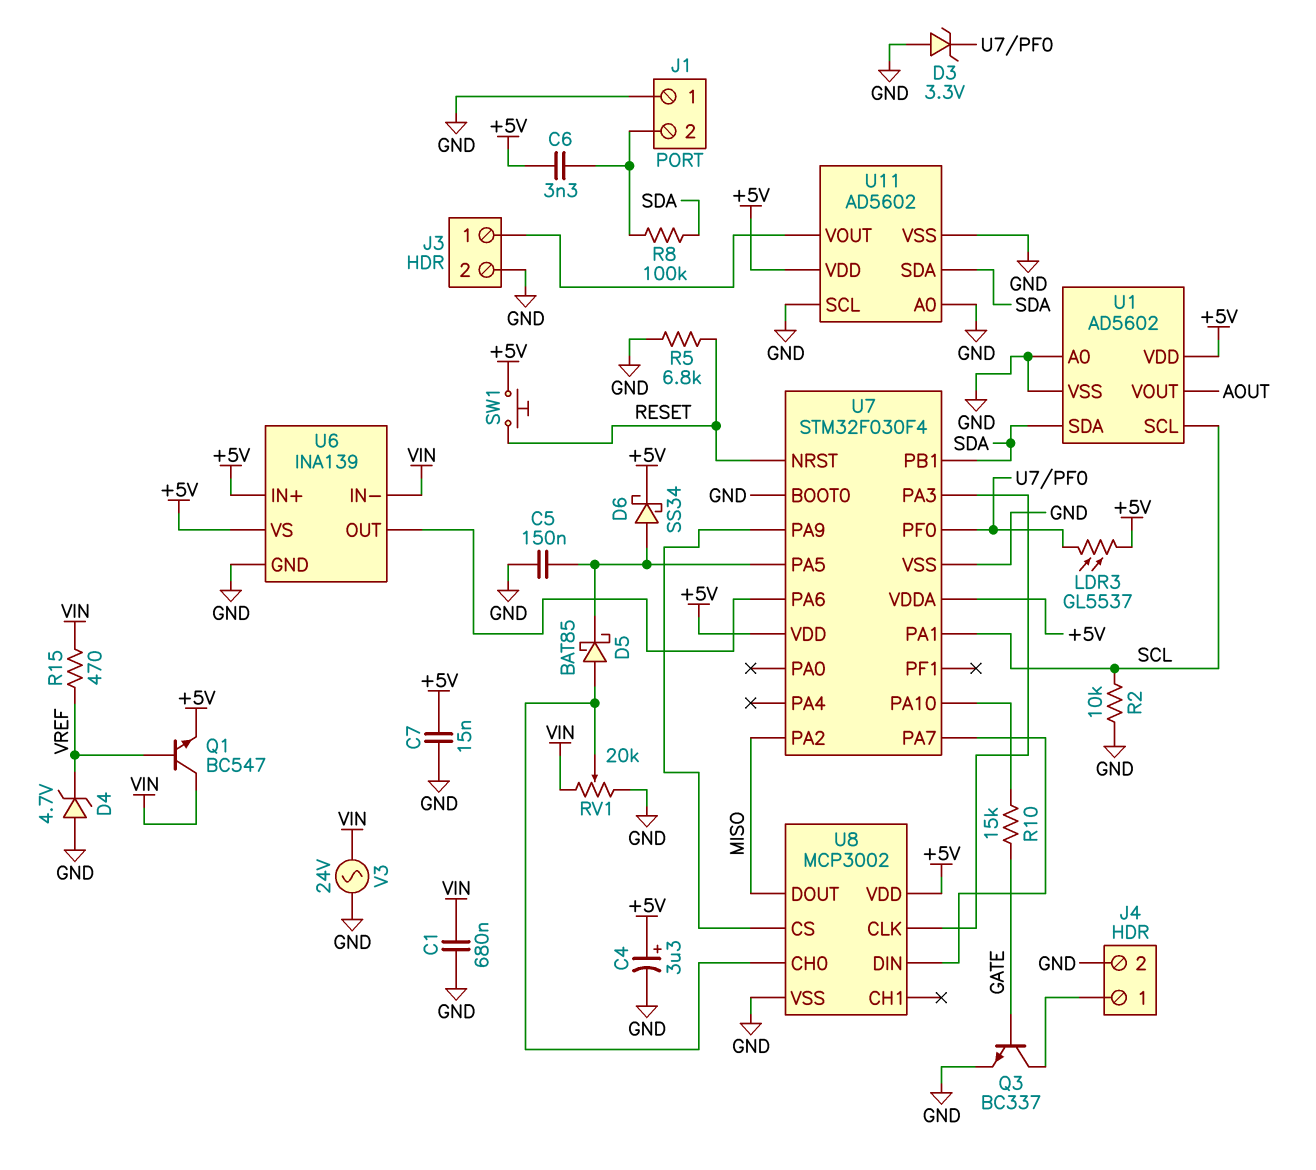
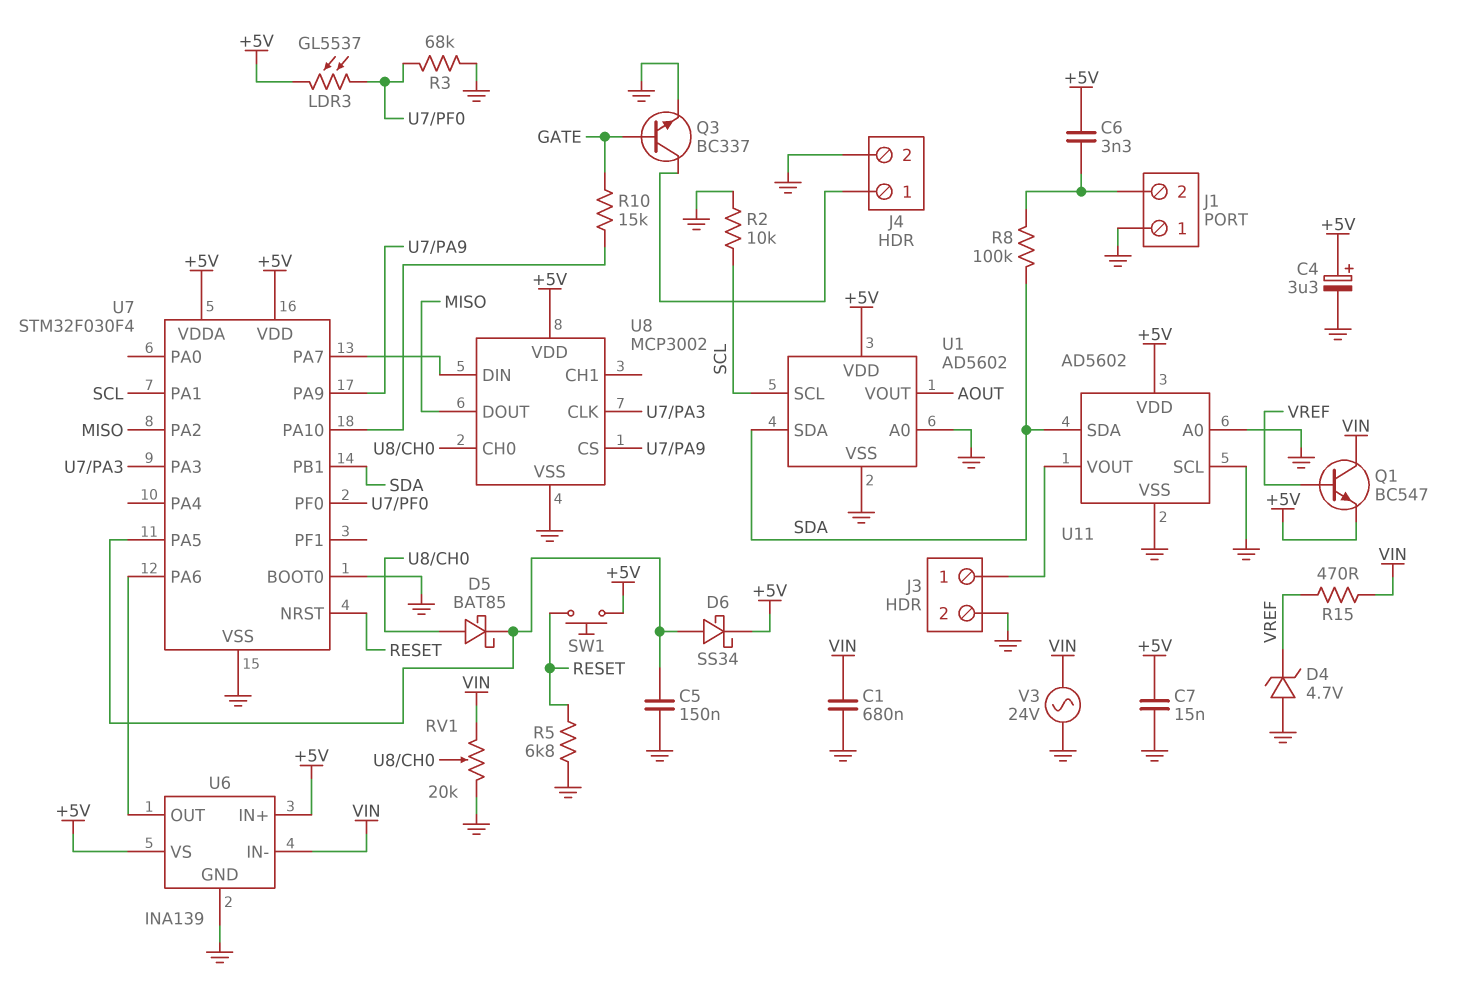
D3: zener 3.3V (A GND, K U7/PF0) -> none
R3: none -> 68k (GND, U7/PF0)

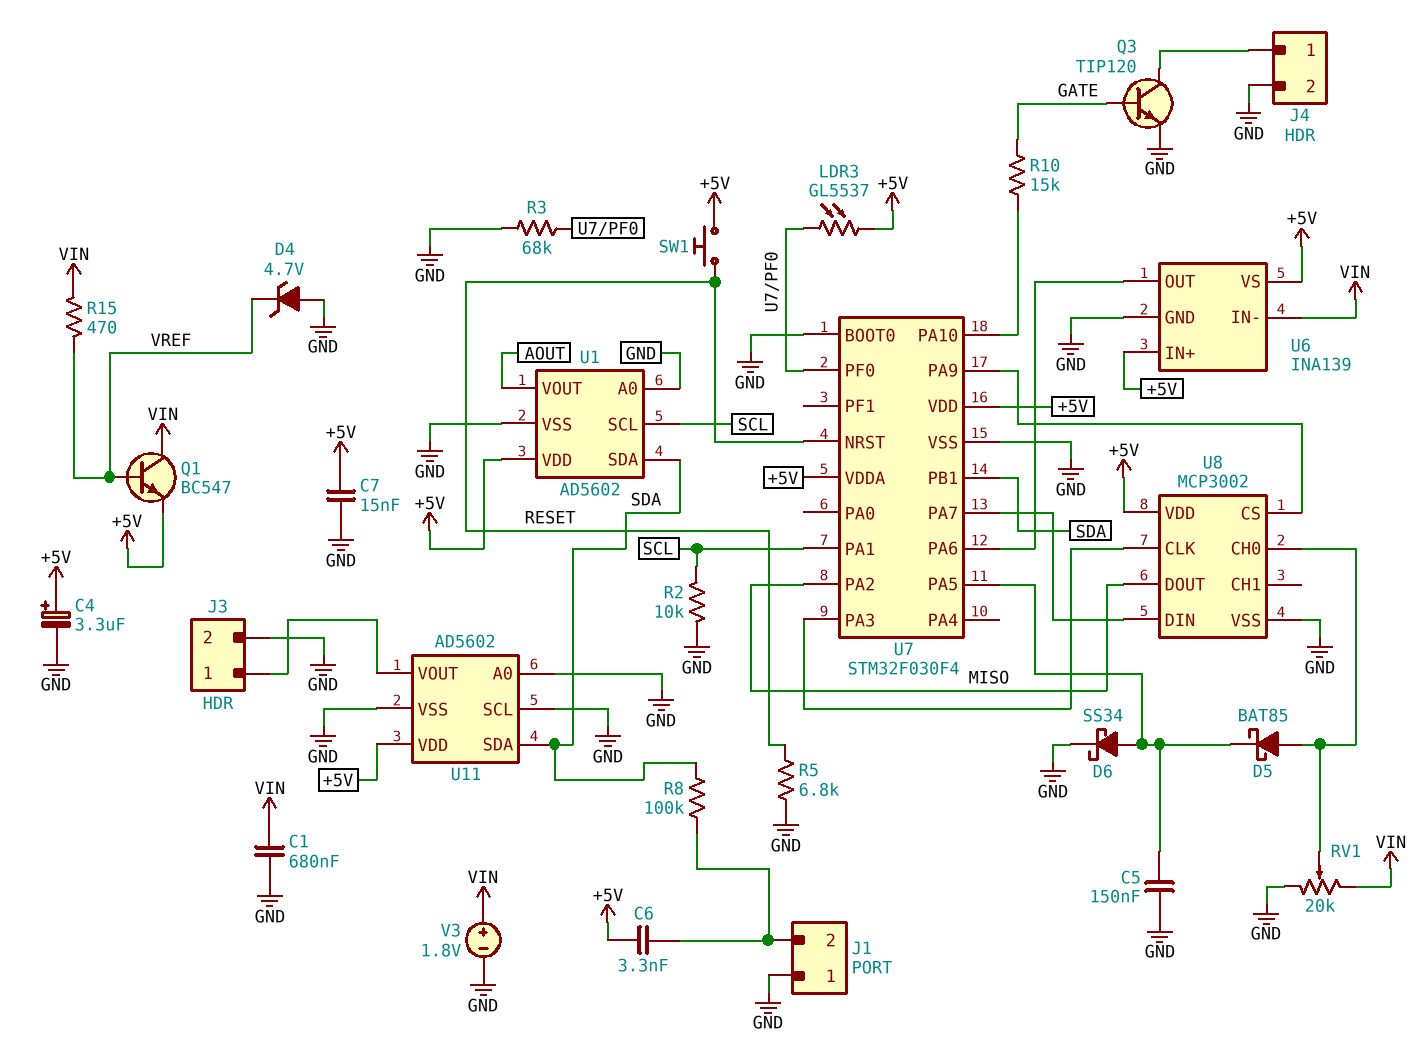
D6: schottky SS34 (A U7/PA5, K +5V) -> schottky SS34 (A U7/PA5, K GND)
Q3: NPN BC337 (B GATE, C J4/1, E GND) -> NPN TIP120 (B GATE, C J4/1, E GND)
V3: AC 24V (GND, VIN) -> 1.8V (plus VIN, minus GND)

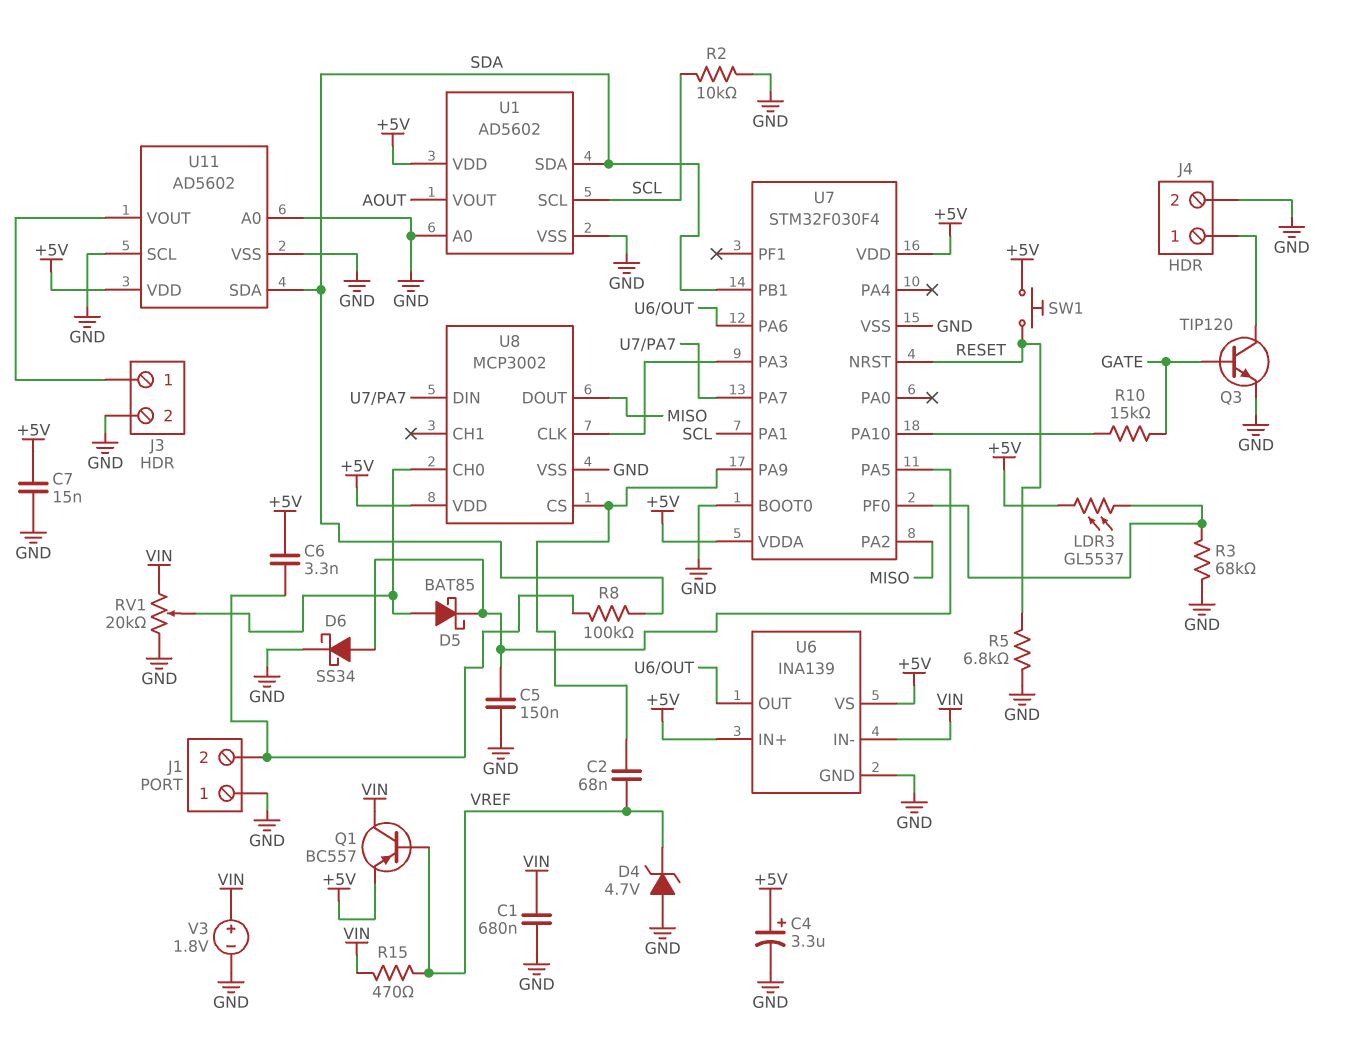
C2: none -> 68nF (U7/PA9, VREF)
Q1: NPN BC547 (B VREF, C VIN, E +5V) -> PNP BC557 (B VREF, C VIN, E +5V)

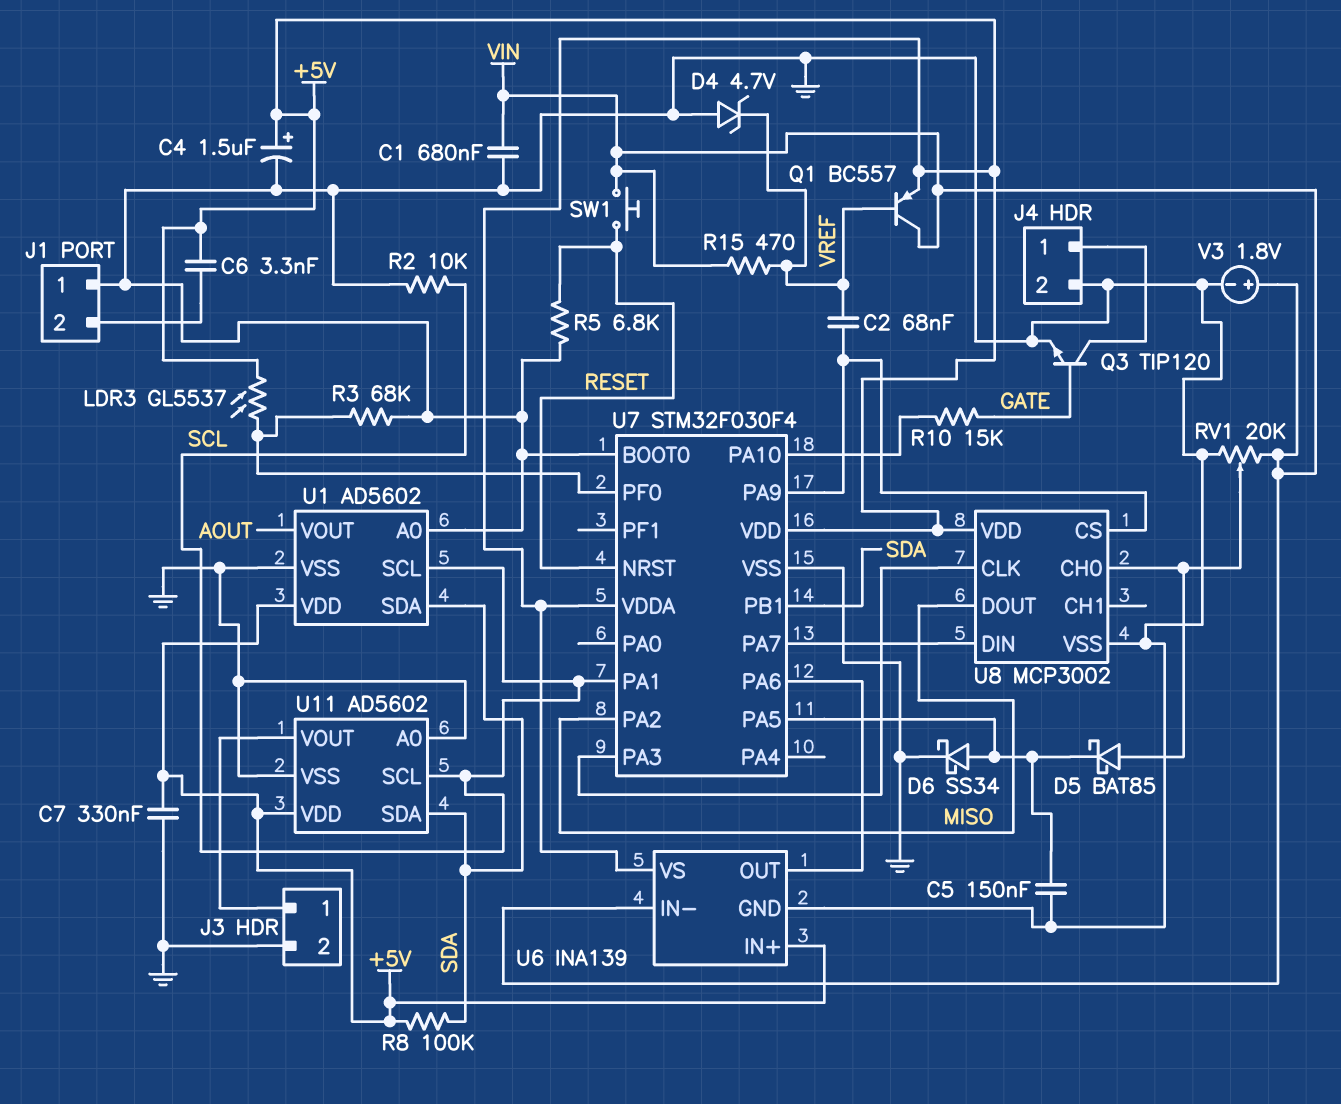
C4: 3.3uF (plus +5V, minus GND) -> 1.5uF (plus +5V, minus GND)
C7: 15nF (+5V, GND) -> 330nF (+5V, GND)
R8: 100k (J1/2, SDA) -> 100k (+5V, SDA)
SW1: button (+5V, RESET) -> button (RESET, VIN)
U11 pin SCL: GND -> SCL

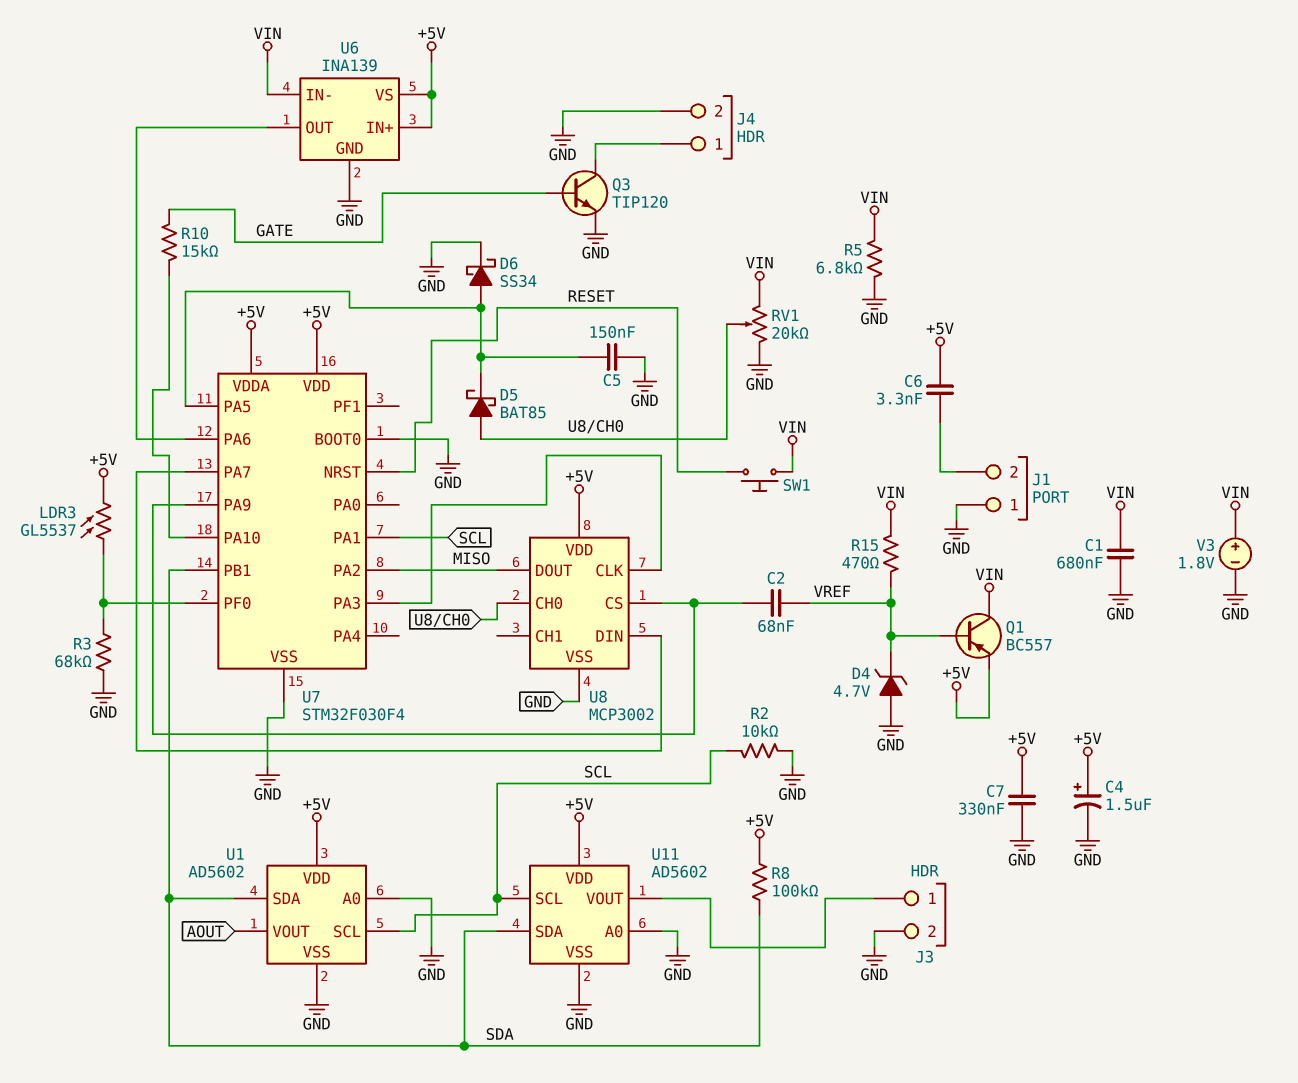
R5: 6.8k (GND, RESET) -> 6.8k (GND, VIN)

